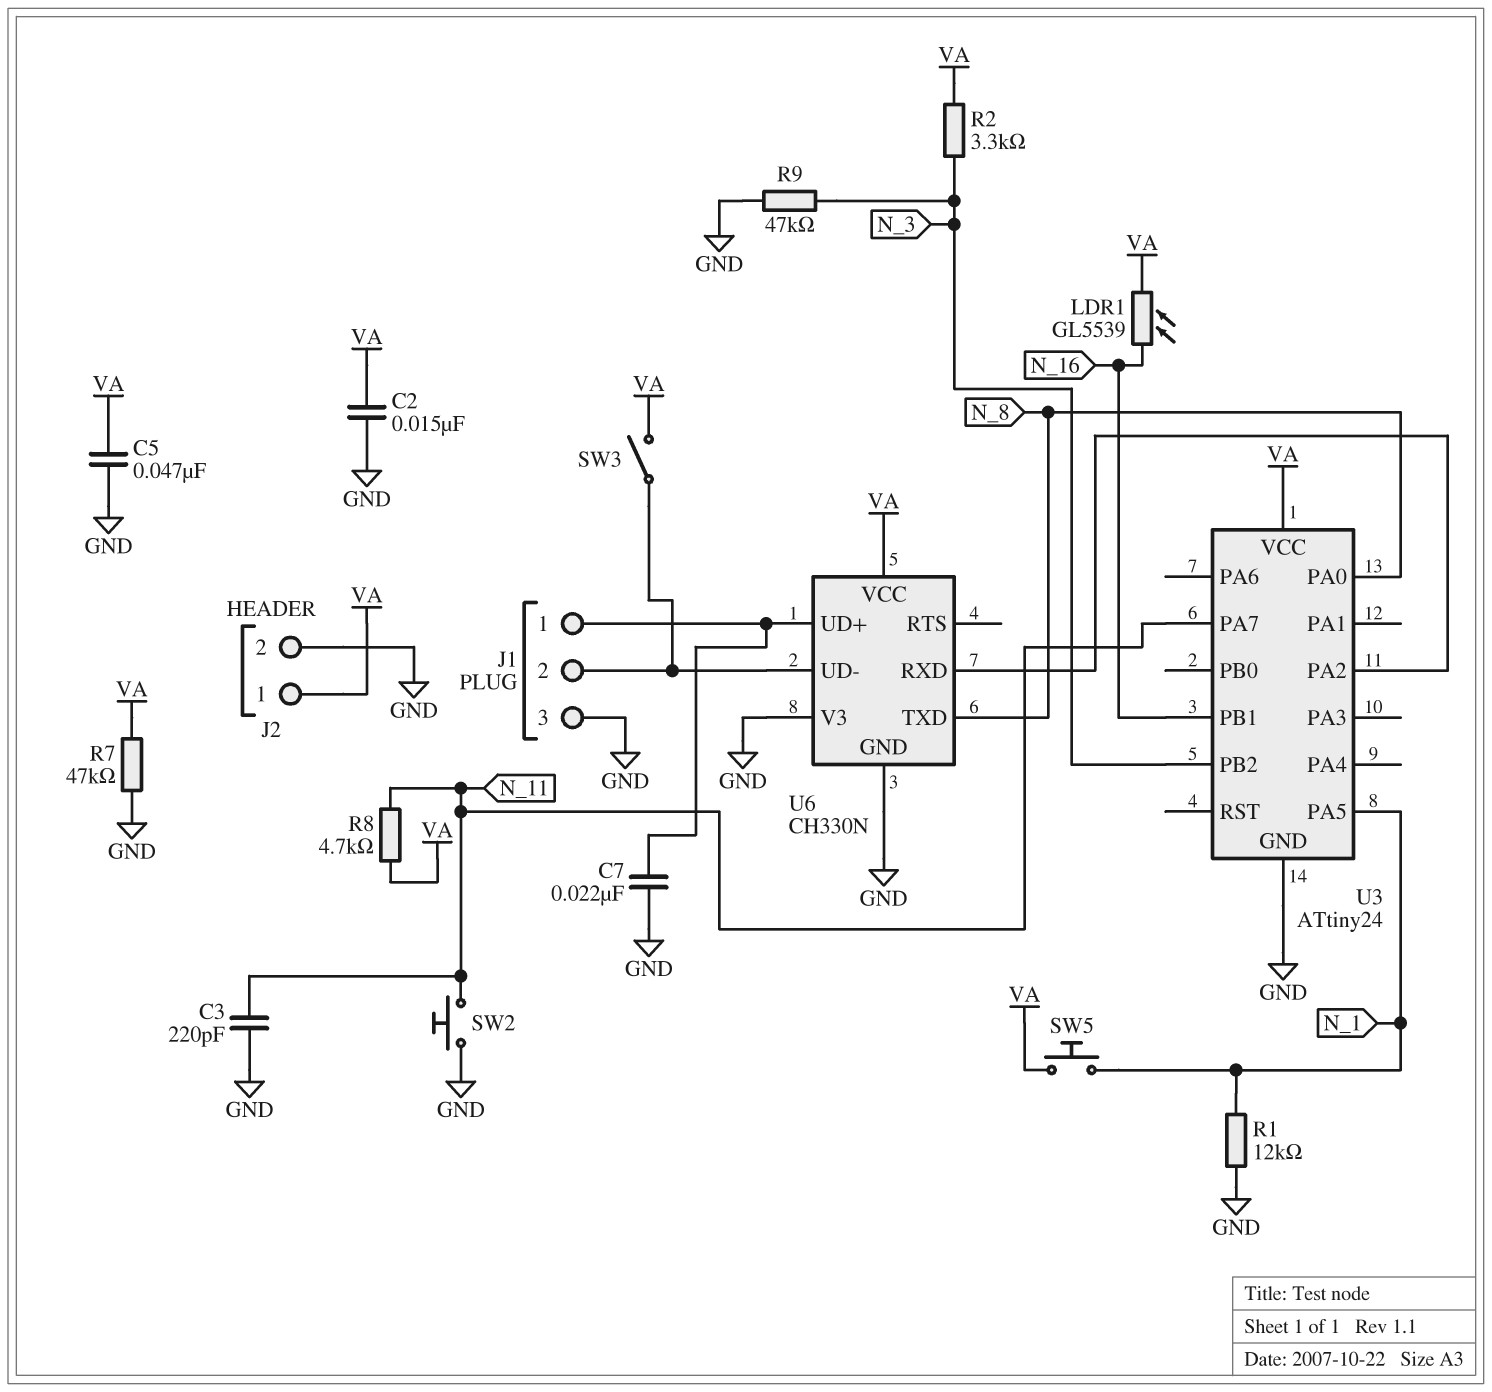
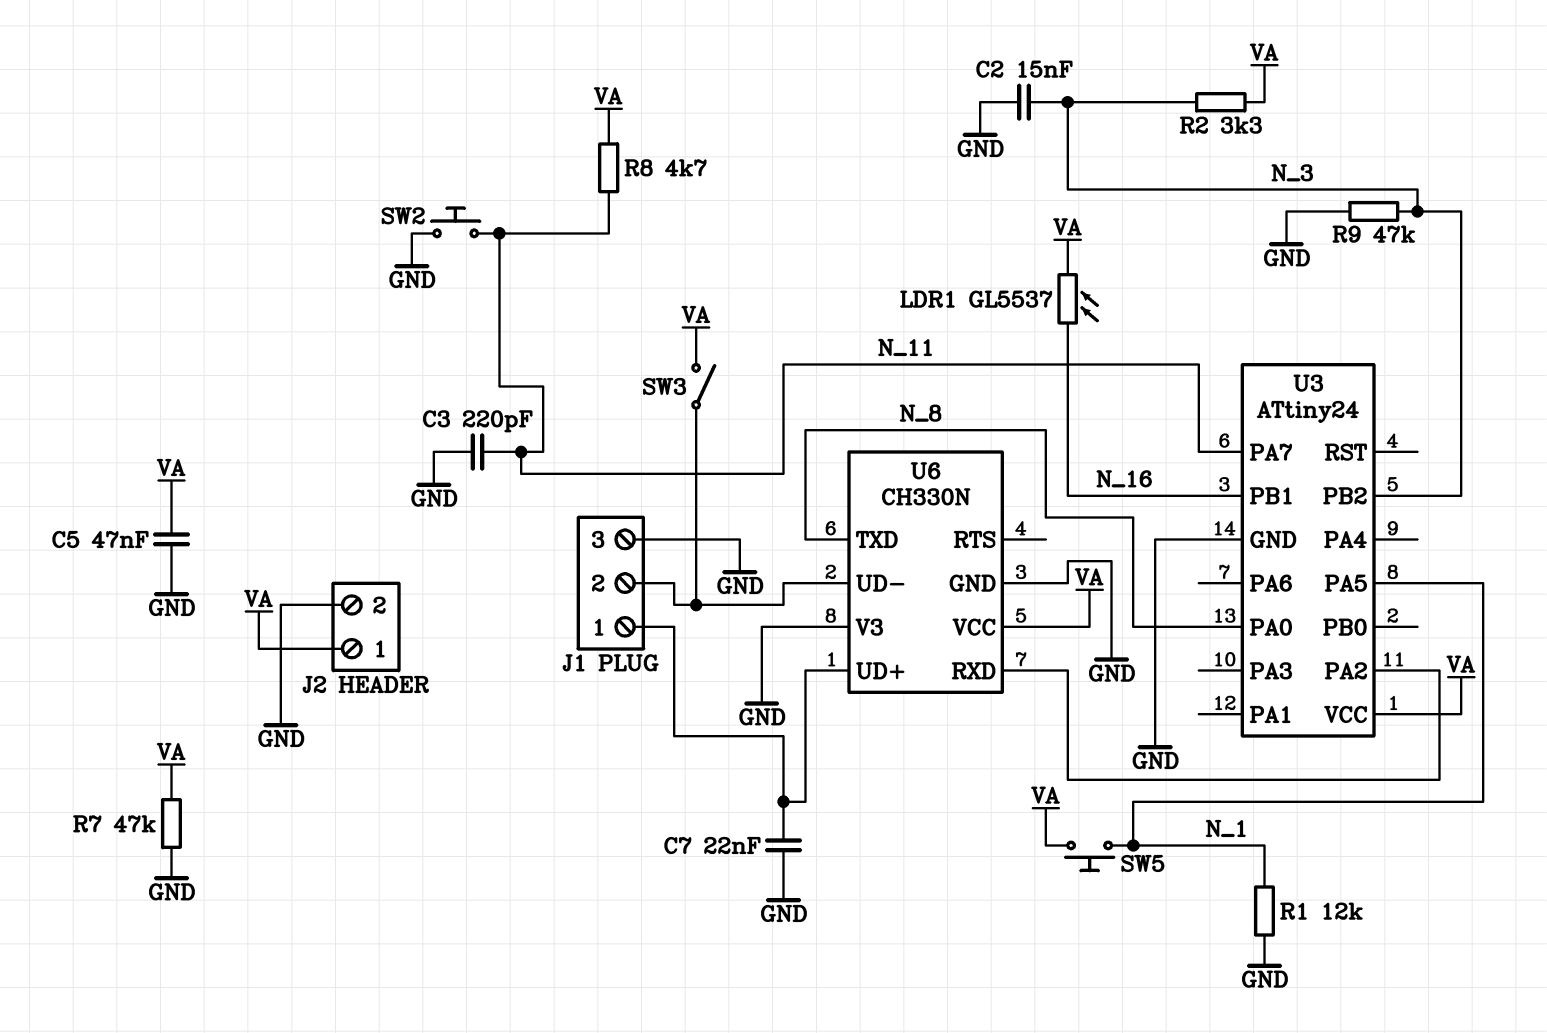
C2: 15nF (GND, VA) -> 15nF (GND, N_3)
LDR1: GL5539 (N_16, VA) -> GL5537 (N_16, VA)

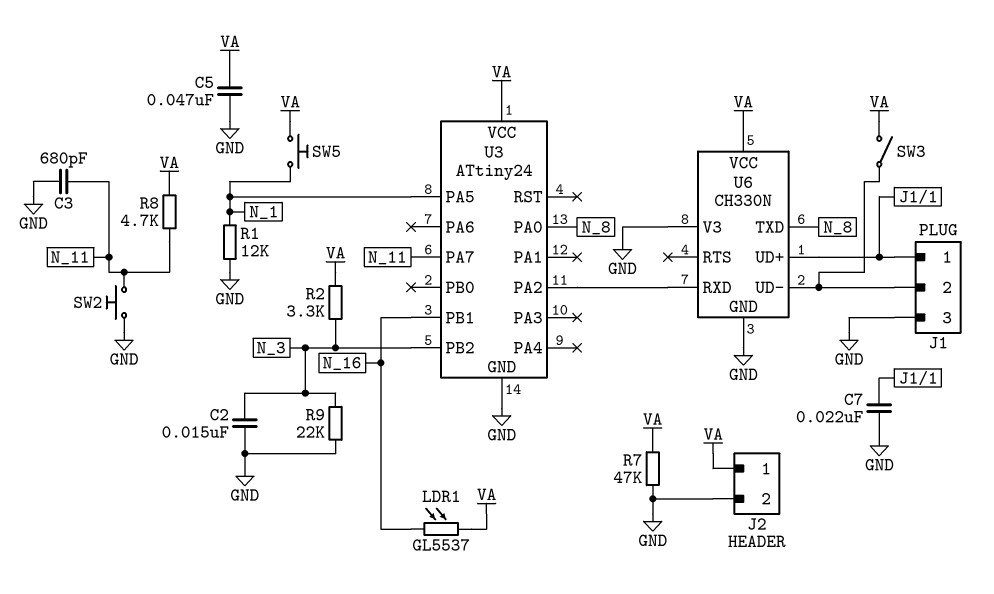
C3: 220pF (GND, N_11) -> 680pF (GND, N_11)
R9: 47k (GND, N_3) -> 22k (GND, N_3)

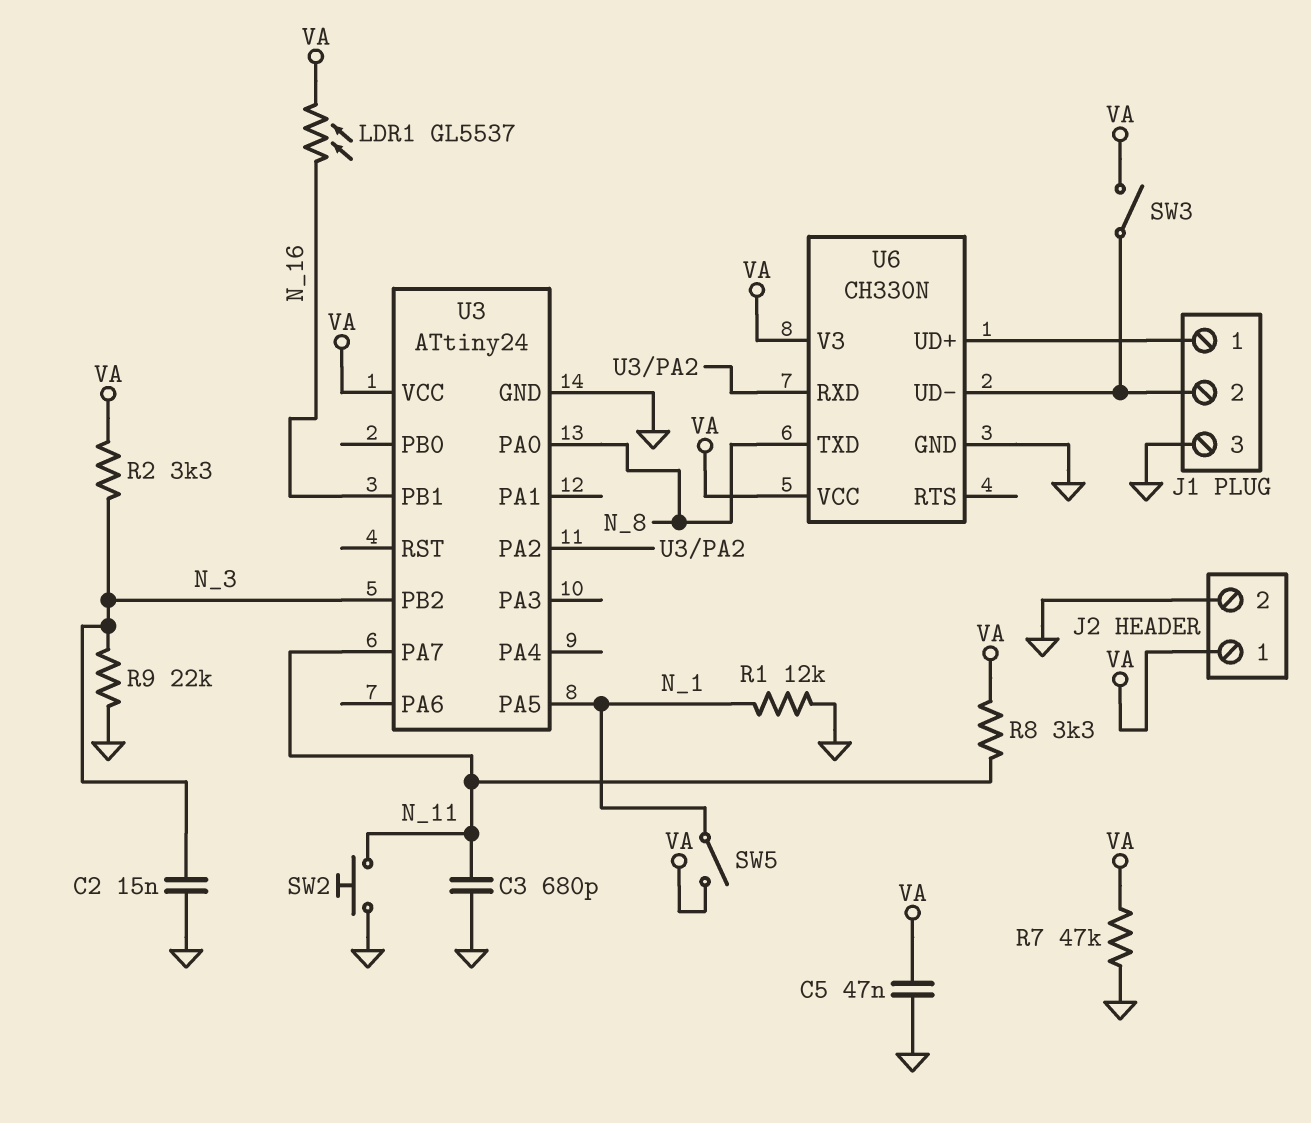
C7: 22nF (GND, J1/1) -> none
R8: 4.7k (N_11, VA) -> 3.3k (N_11, VA)
SW5: button (N_1, VA) -> switch (N_1, VA)
U6 pin V3: GND -> VA

